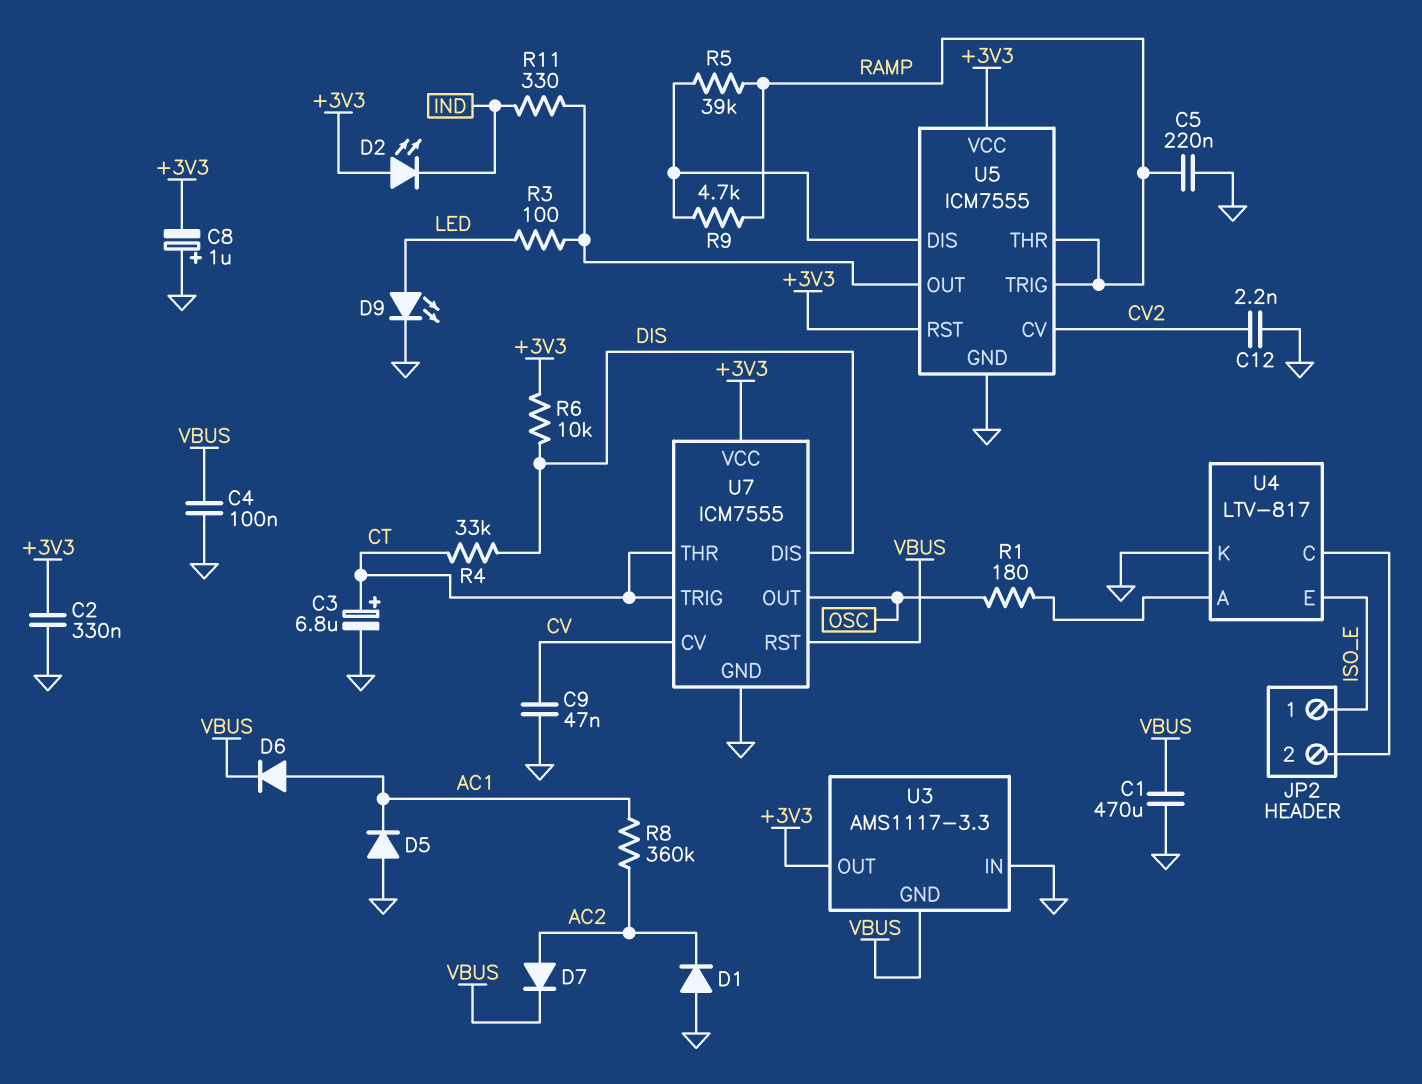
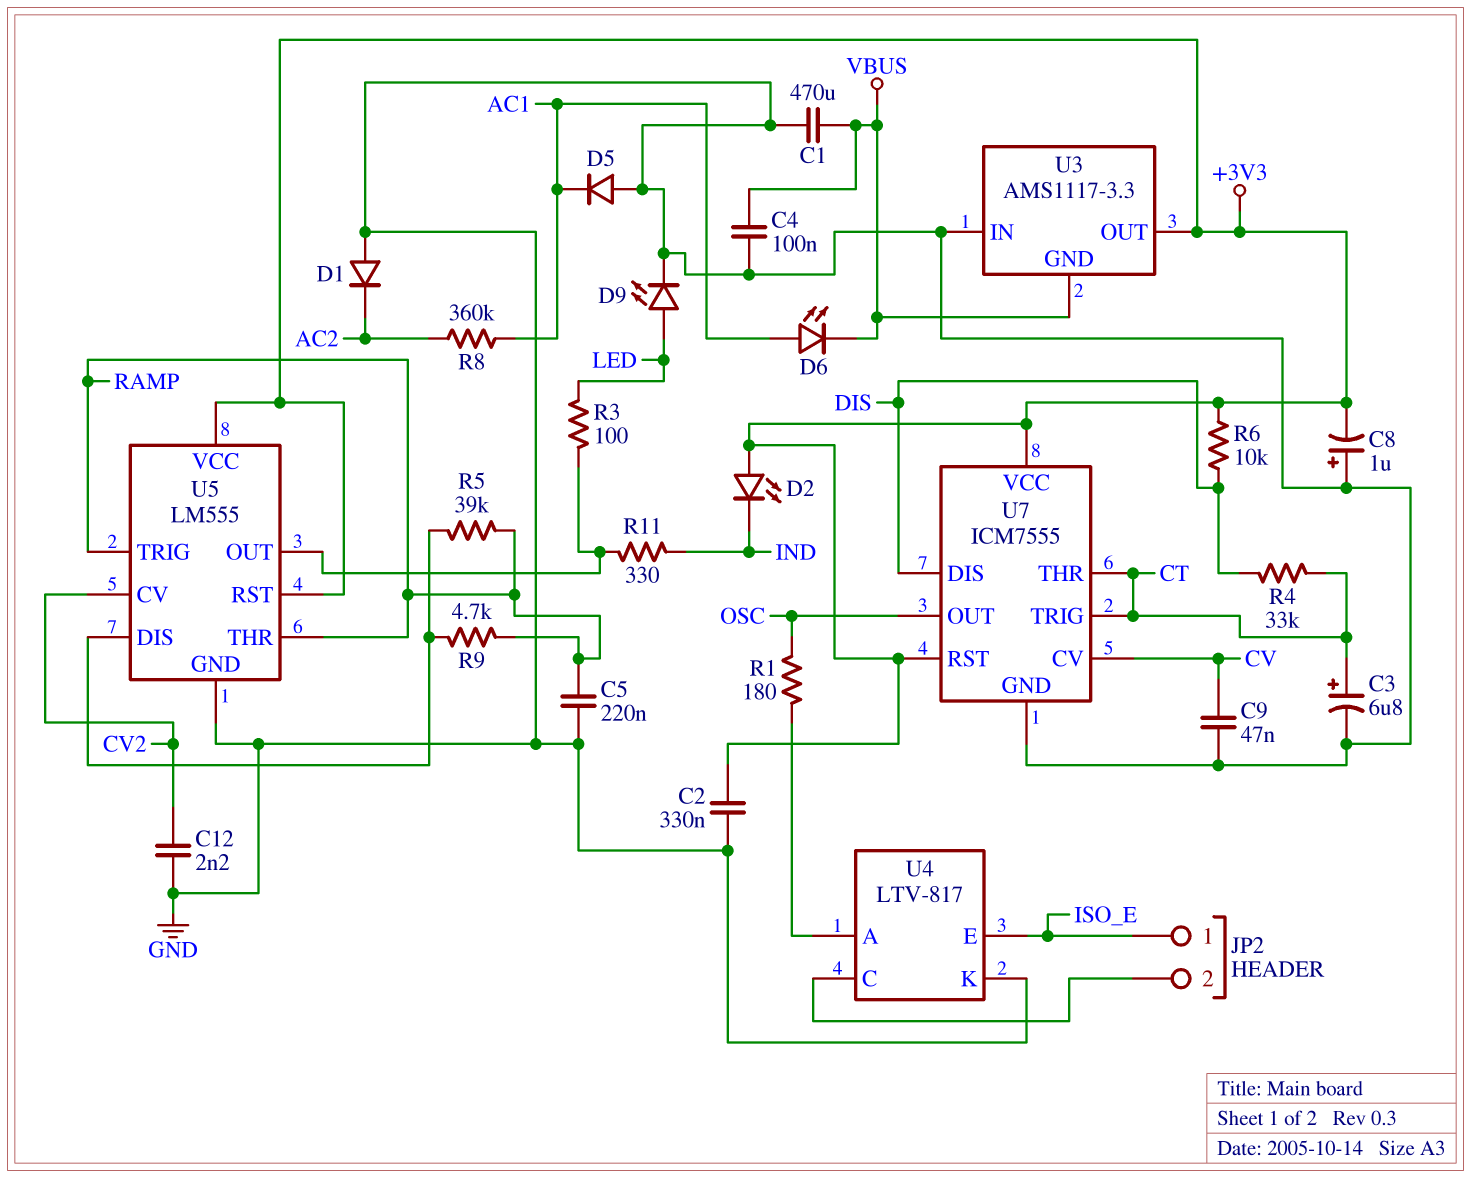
D6: diode (A AC1, K VBUS) -> LED (A AC1, K VBUS)
D7: diode (A AC2, K VBUS) -> none
U5: ICM7555 -> LM555
U7 pin RST: VBUS -> +3V3

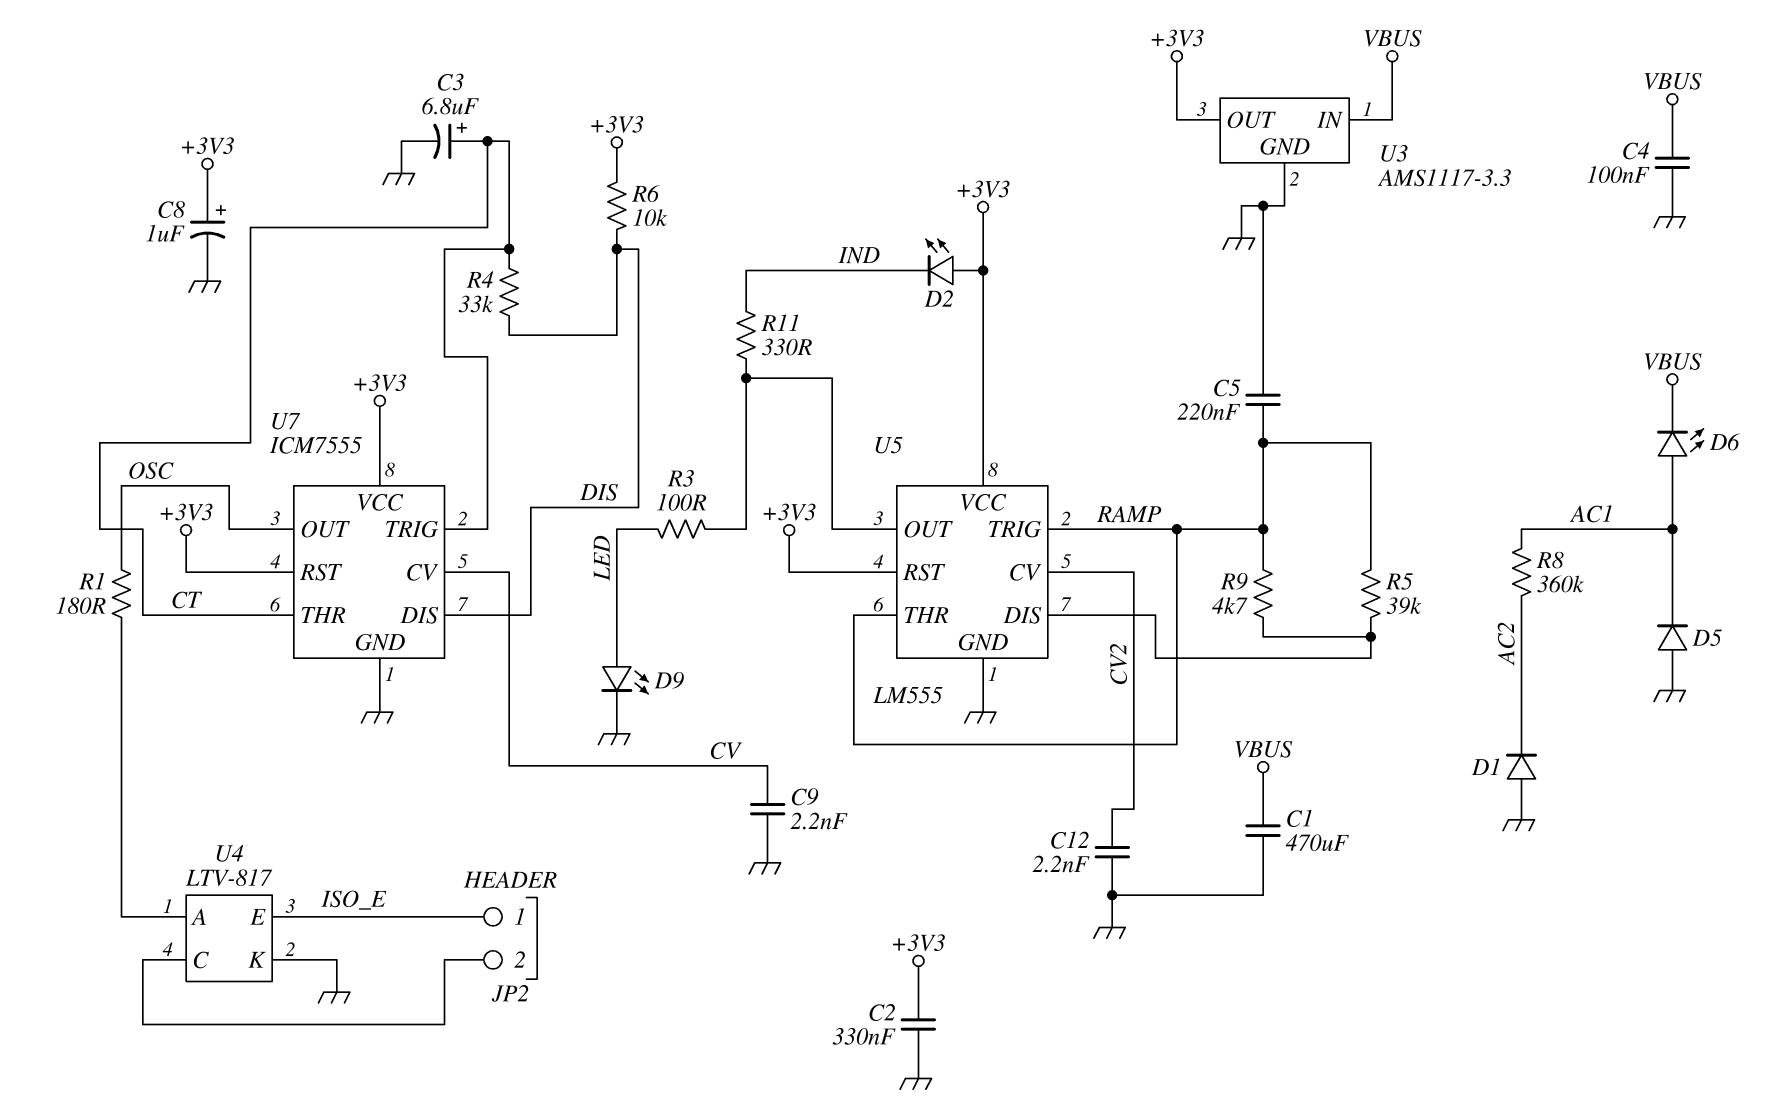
C8: 1uF (plus GND, minus +3V3) -> 1uF (plus +3V3, minus GND)
C9: 47nF (CV, GND) -> 2.2nF (CV, GND)
U3 pin GND: VBUS -> GND
U3 pin IN: GND -> VBUS

